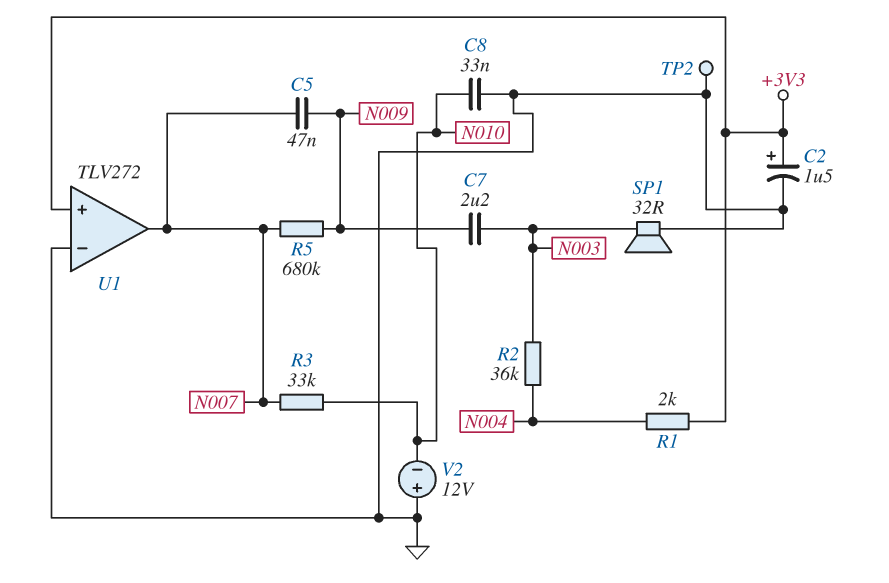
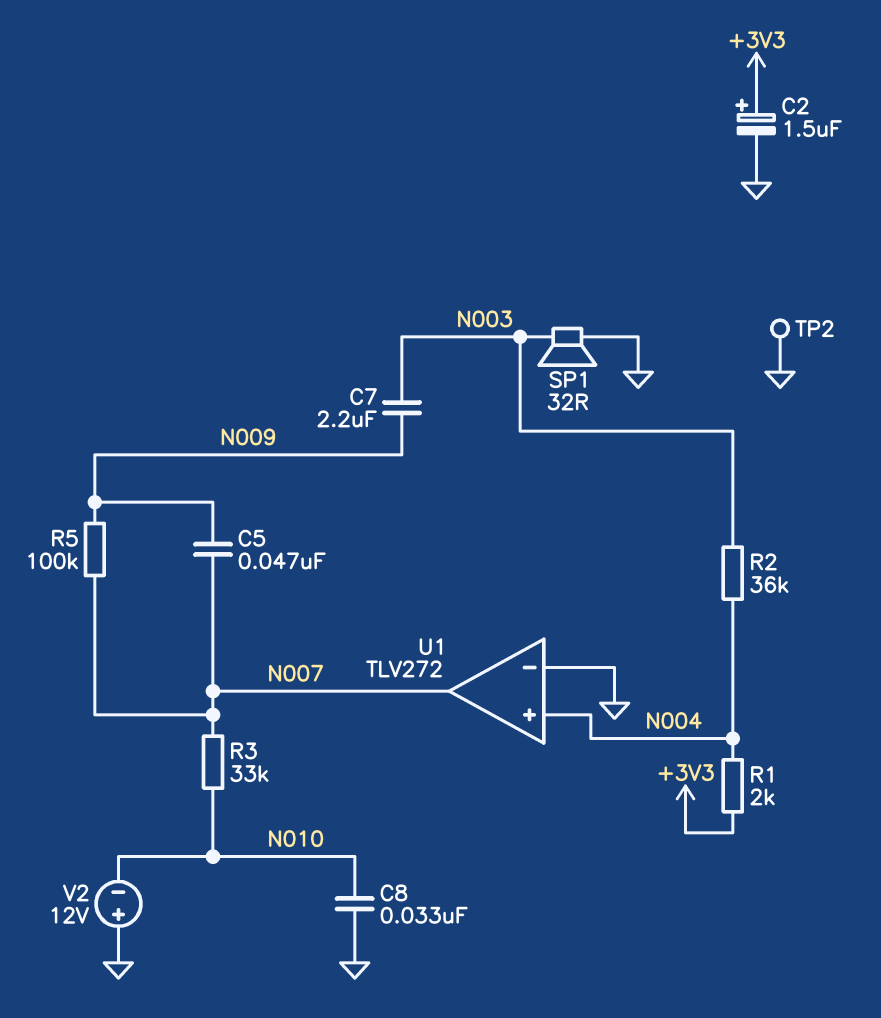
R5: 680k (N007, N009) -> 100k (N007, N009)
U1 pin in+: +3V3 -> N004

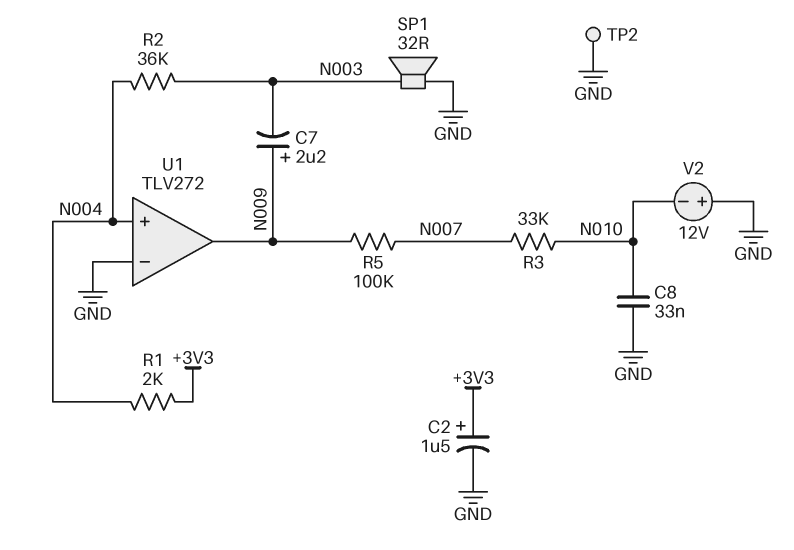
C5: 47nF (N007, N009) -> none
C7: 2.2uF (N003, N009) -> 2.2uF (plus N009, minus N003)
U1 pin out: N007 -> N009

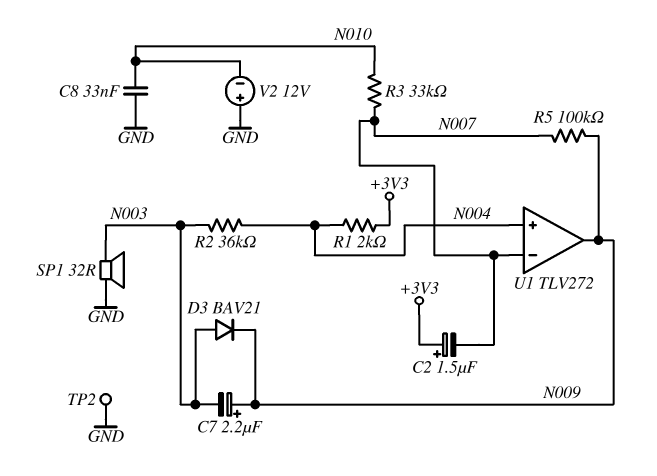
C2: 1.5uF (plus +3V3, minus GND) -> 1.5uF (plus +3V3, minus N007)
D3: none -> diode BAV21 (A N003, K N009)
U1 pin in-: GND -> N007

